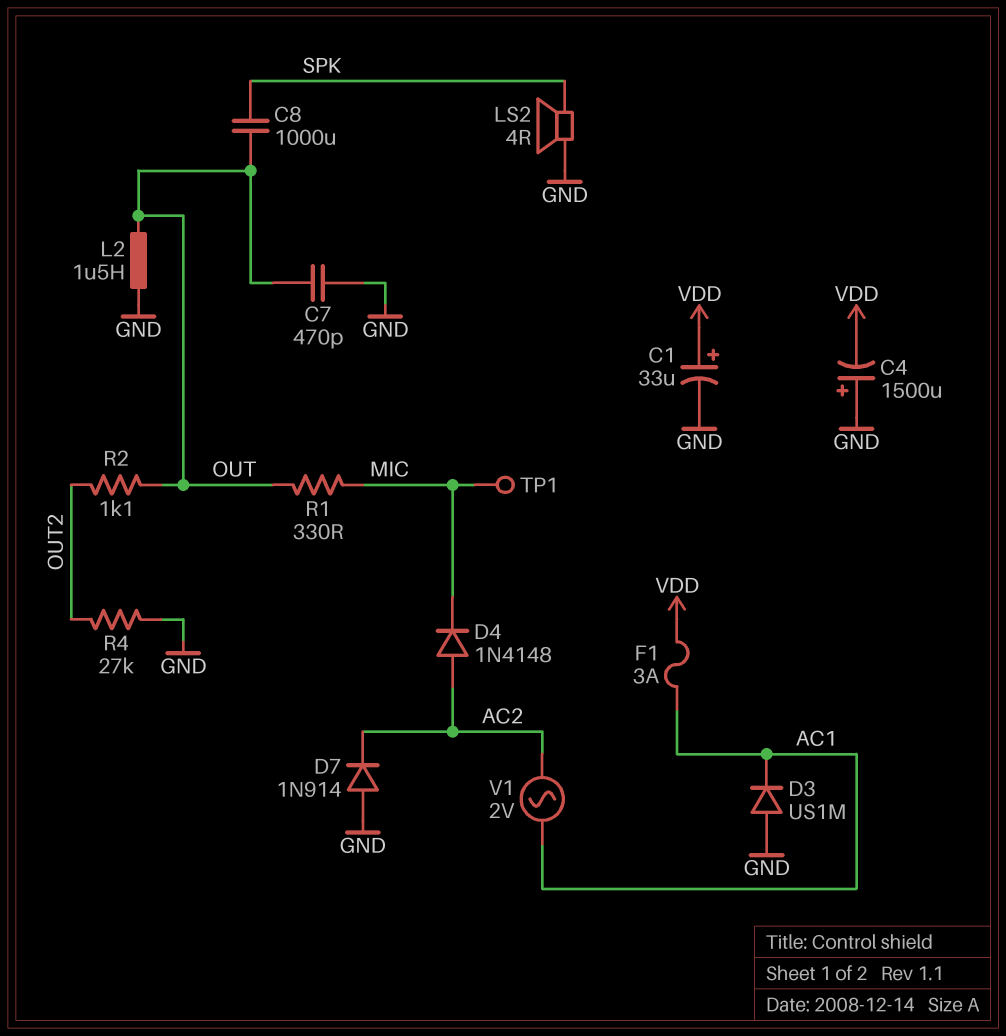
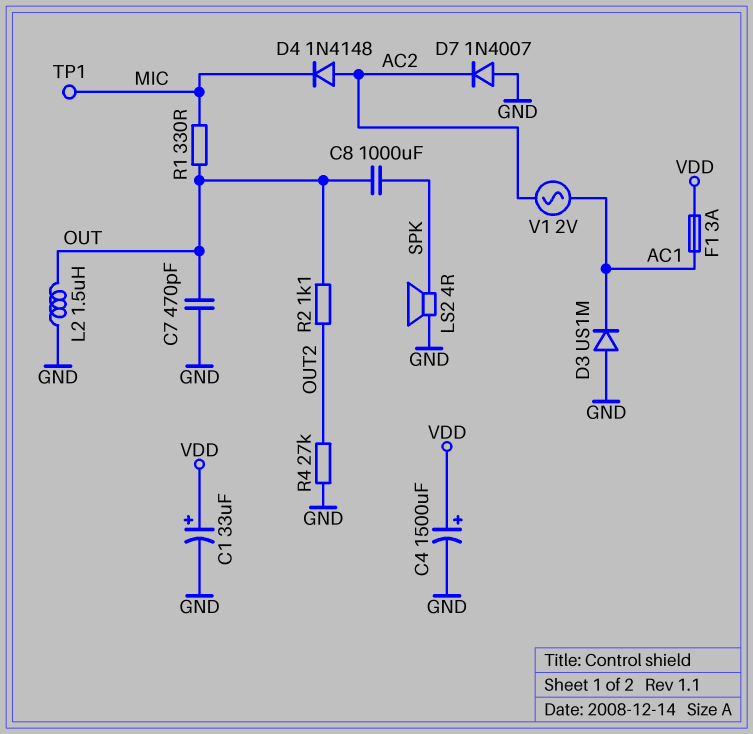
C4: 1500uF (plus GND, minus VDD) -> 1500uF (plus VDD, minus GND)
D7: diode 1N914 (A GND, K AC2) -> diode 1N4007 (A GND, K AC2)

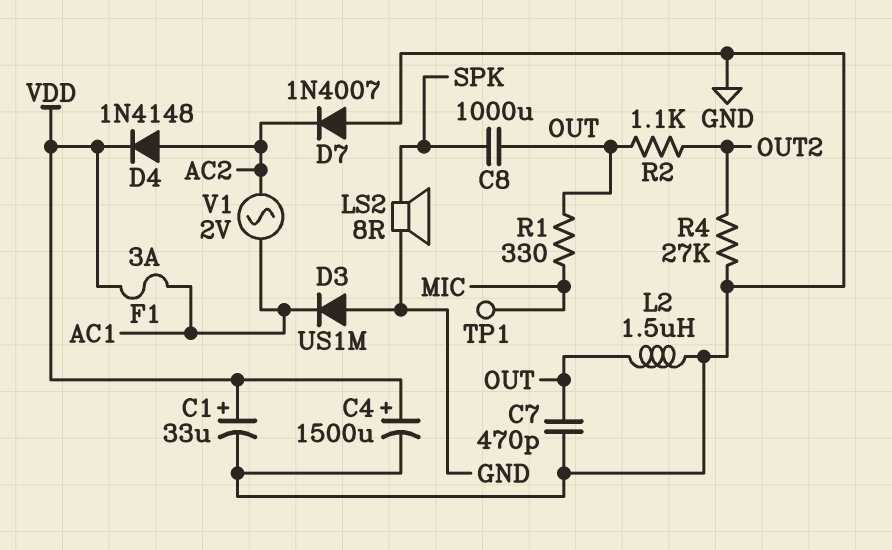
D4: diode 1N4148 (A AC2, K MIC) -> diode 1N4148 (A AC2, K VDD)
LS2: speaker 4R (GND, SPK) -> speaker 8R (GND, SPK)

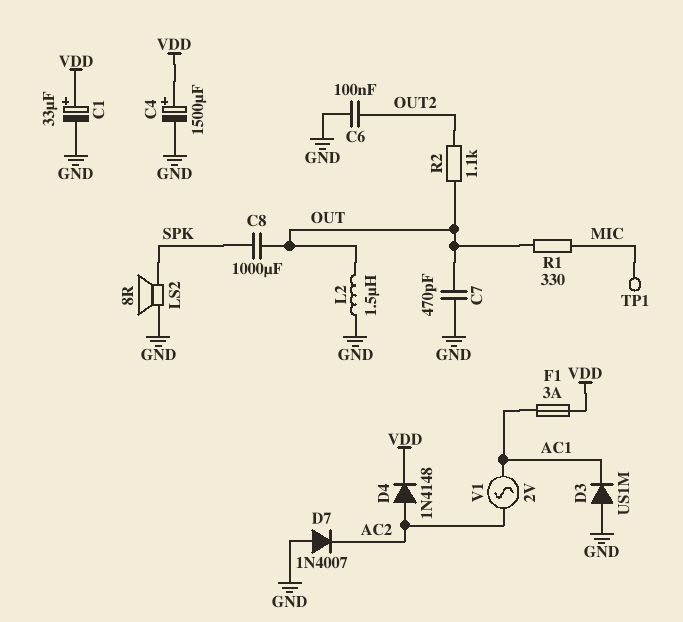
C6: none -> 100nF (GND, OUT2)
R4: 27k (GND, OUT2) -> none

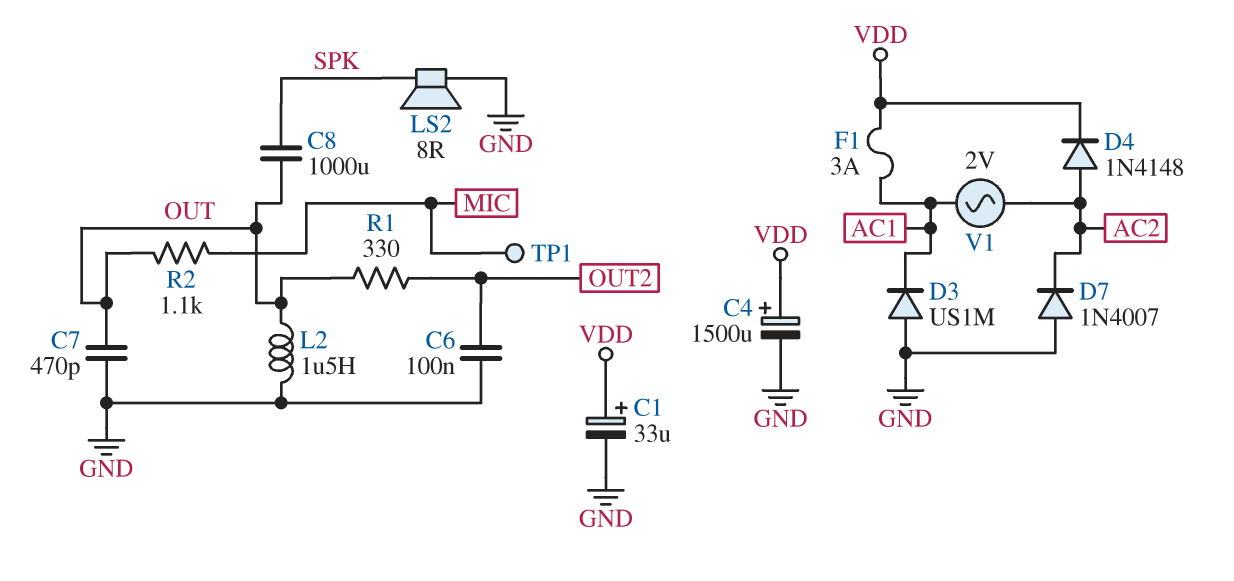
R1: 330 (MIC, OUT) -> 330 (OUT, OUT2)
R2: 1.1k (OUT, OUT2) -> 1.1k (MIC, OUT)

